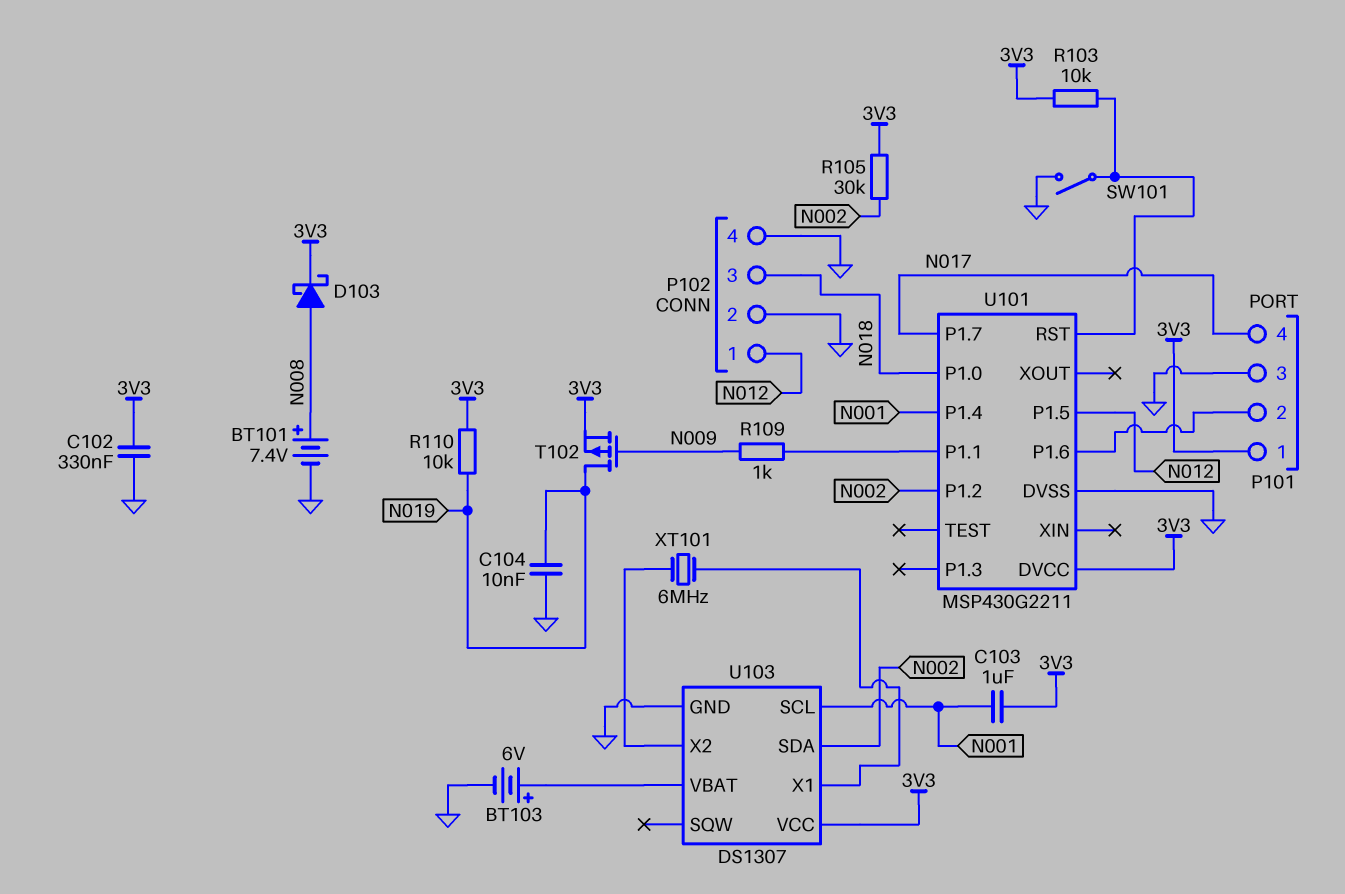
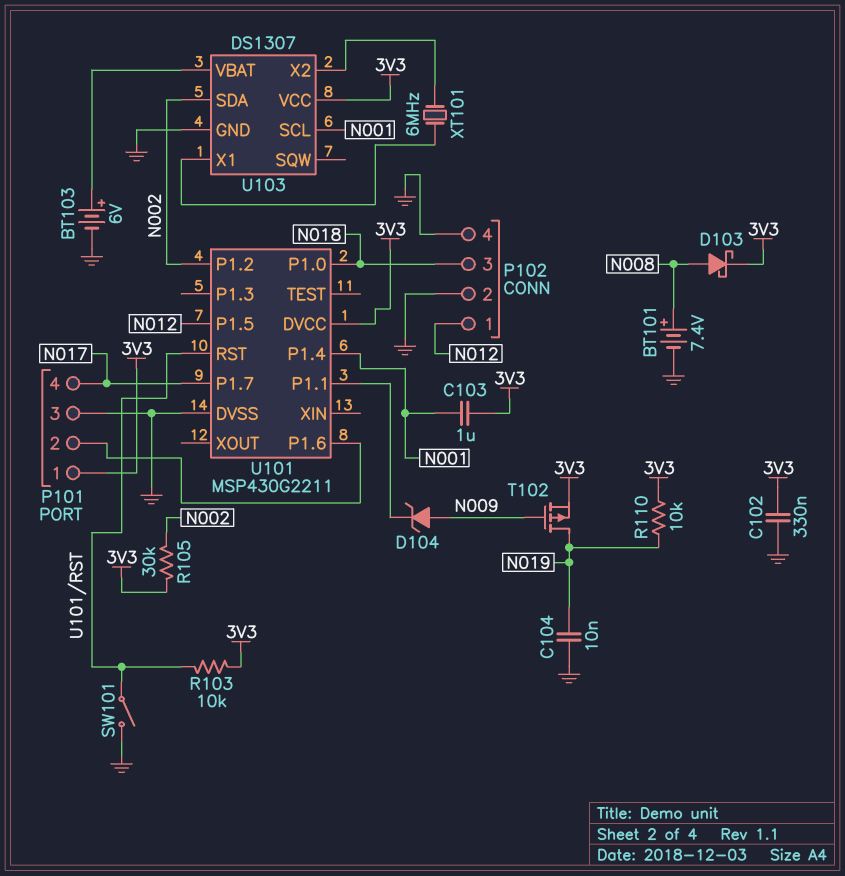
D104: none -> zener (A N009, K U101/P1.1)
R109: 1k (N009, U101/P1.1) -> none

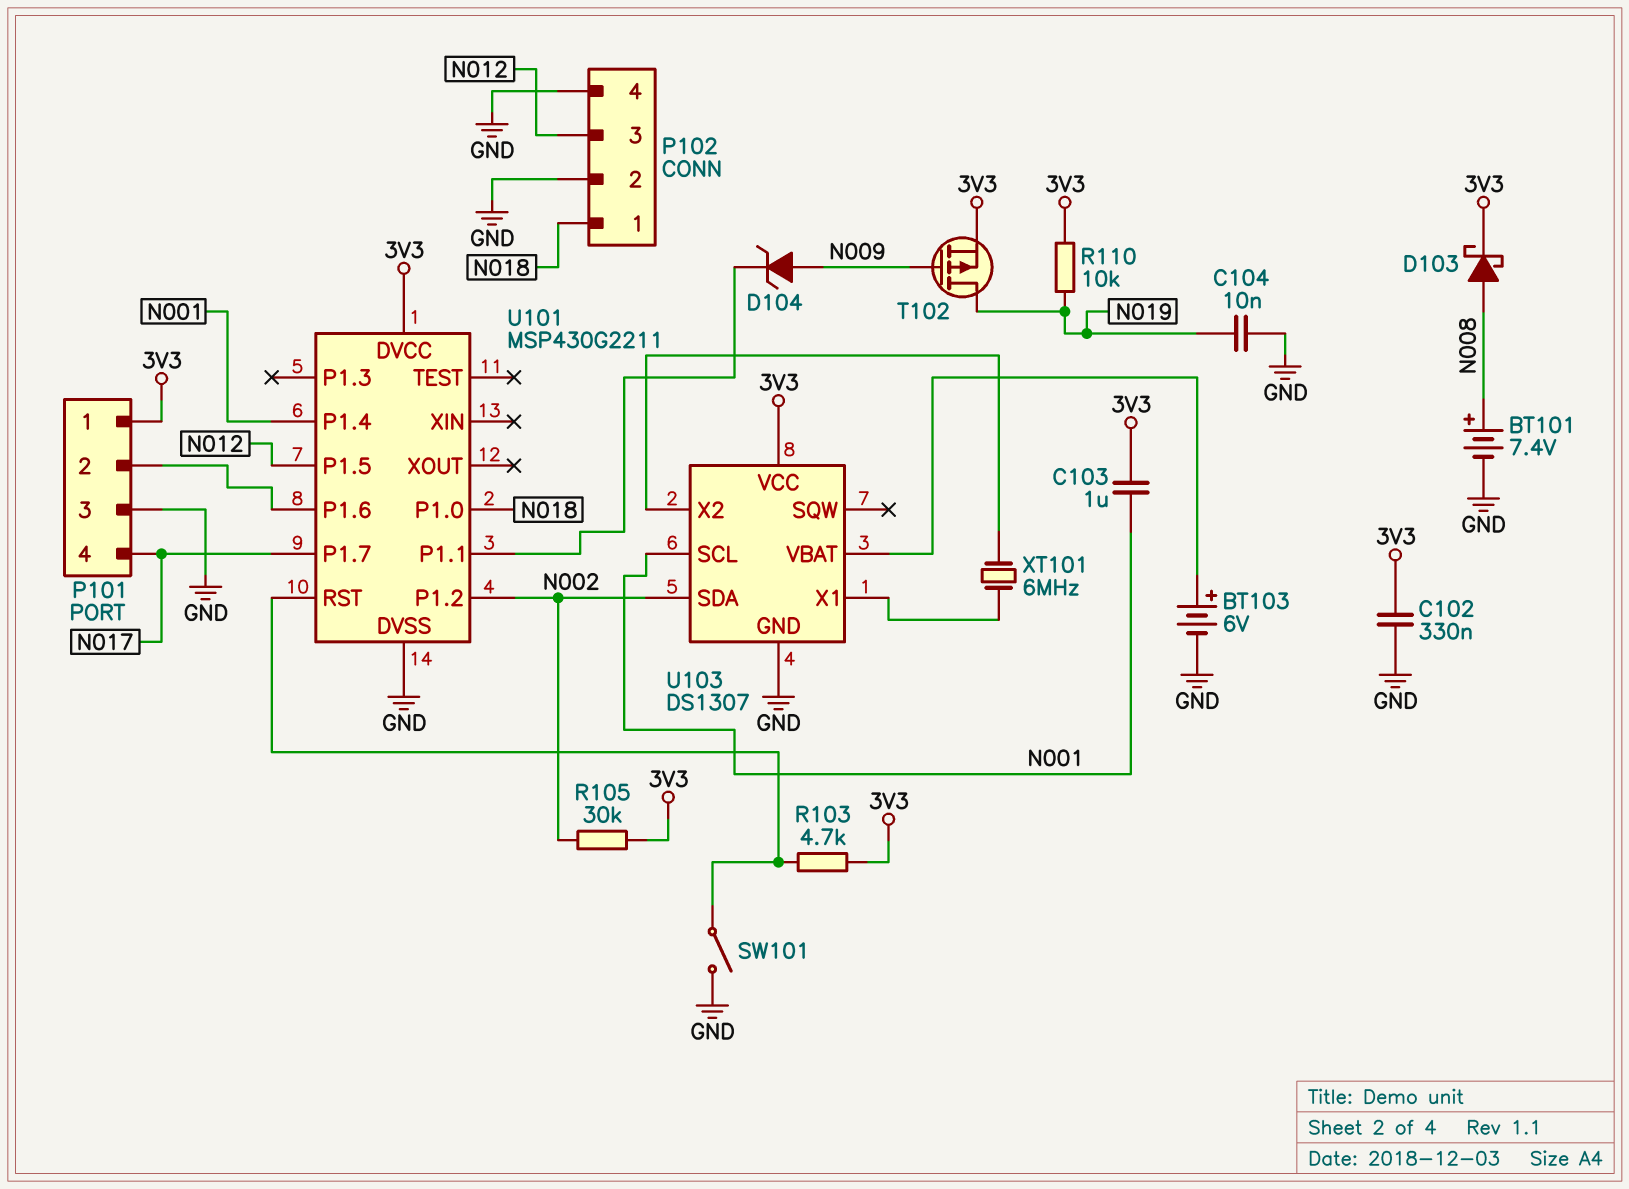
P102 pin 1: N012 -> N018
P102 pin 3: N018 -> N012
R103: 10k (3V3, U101/RST) -> 4.7k (3V3, U101/RST)

